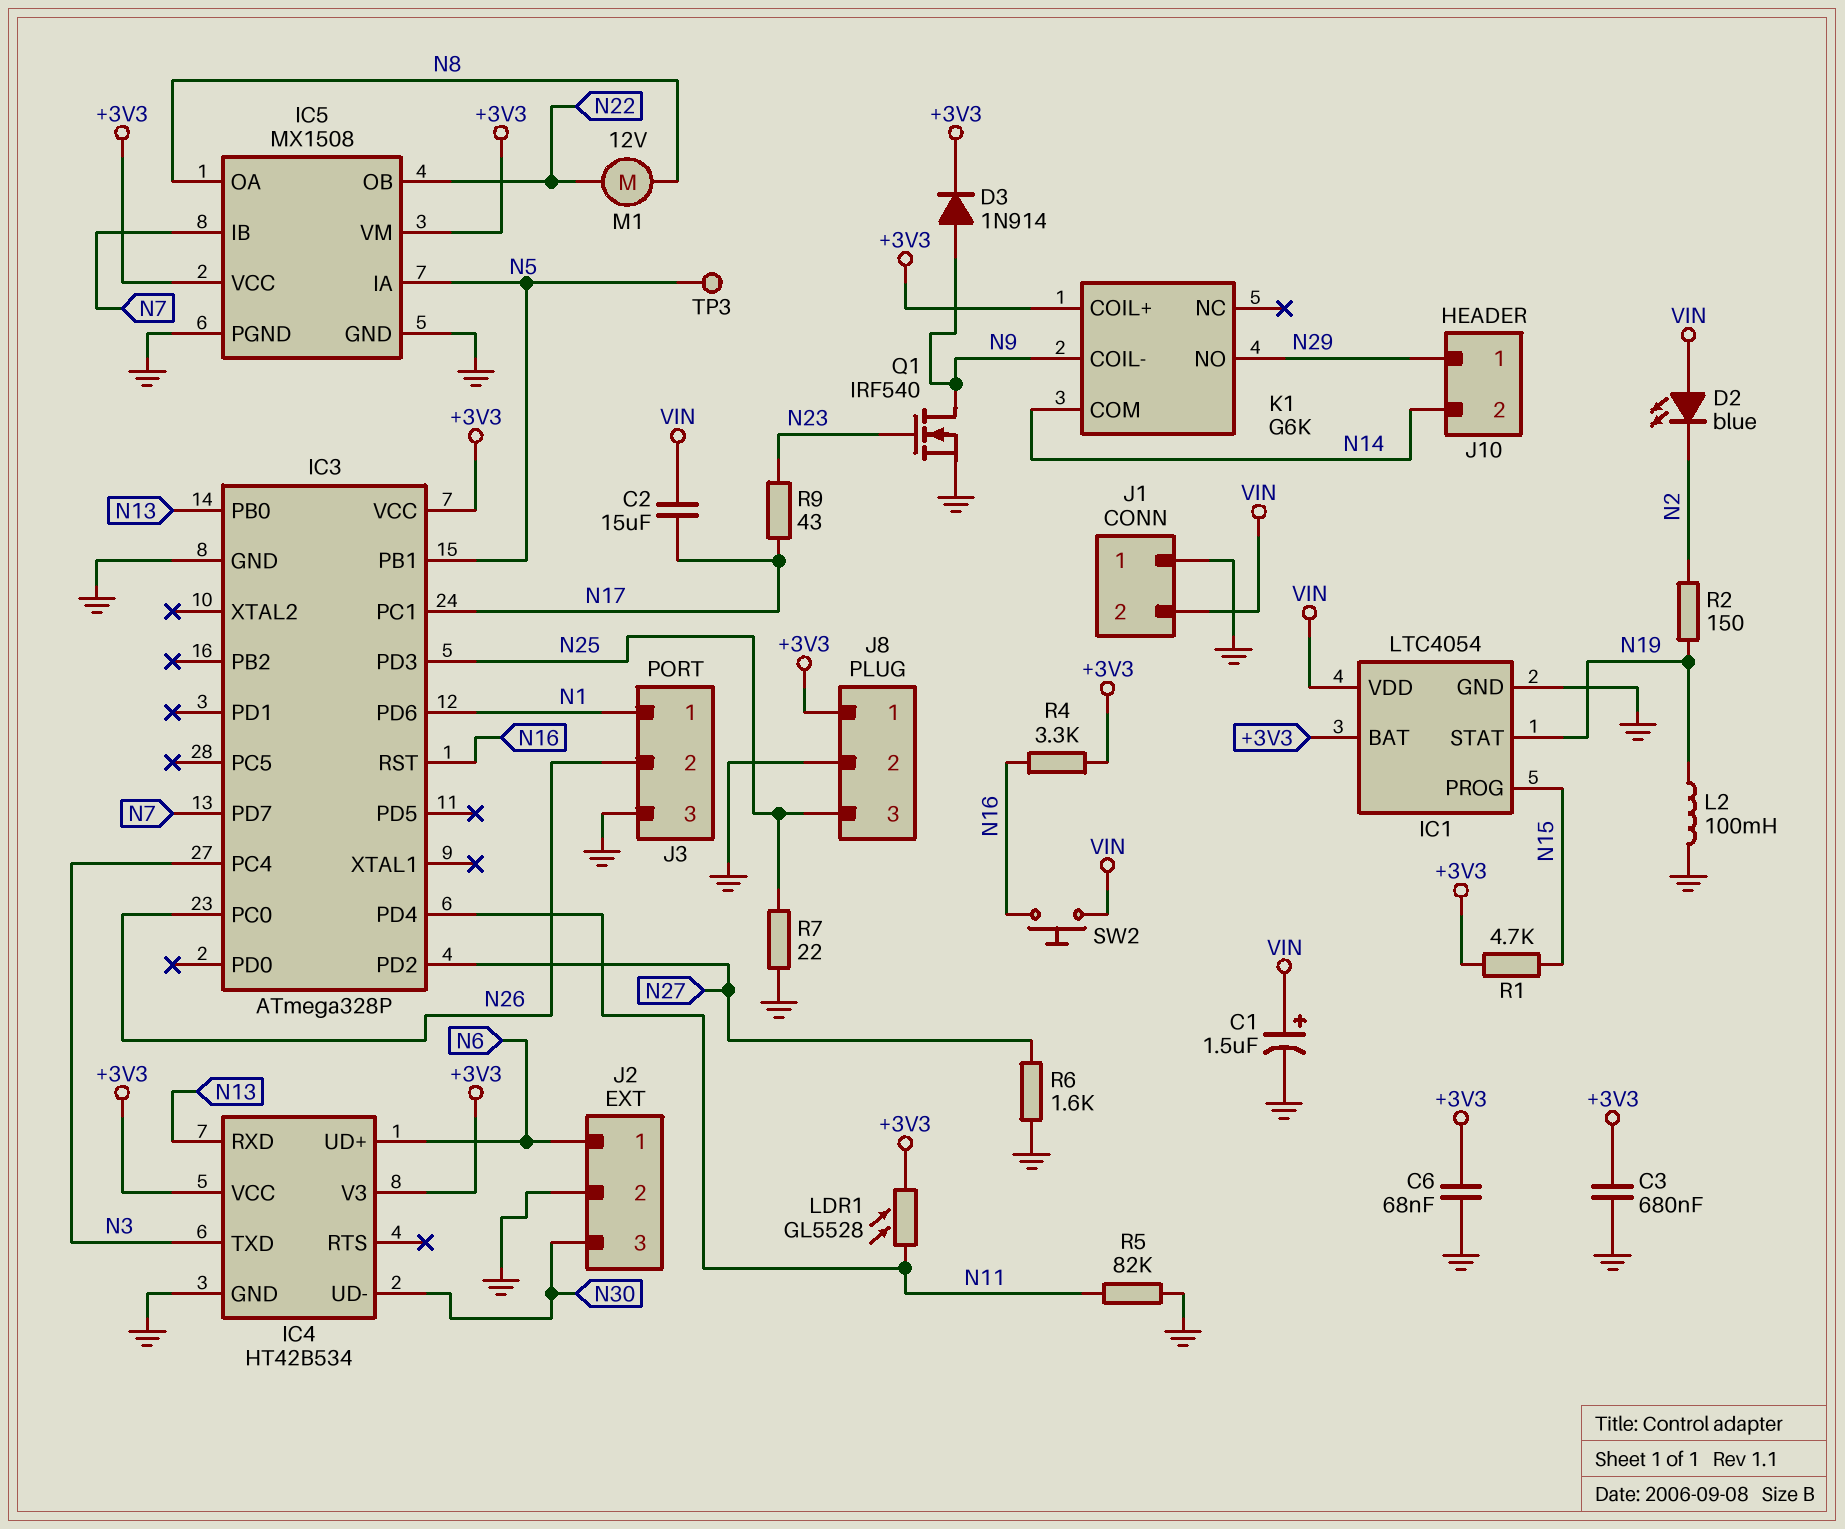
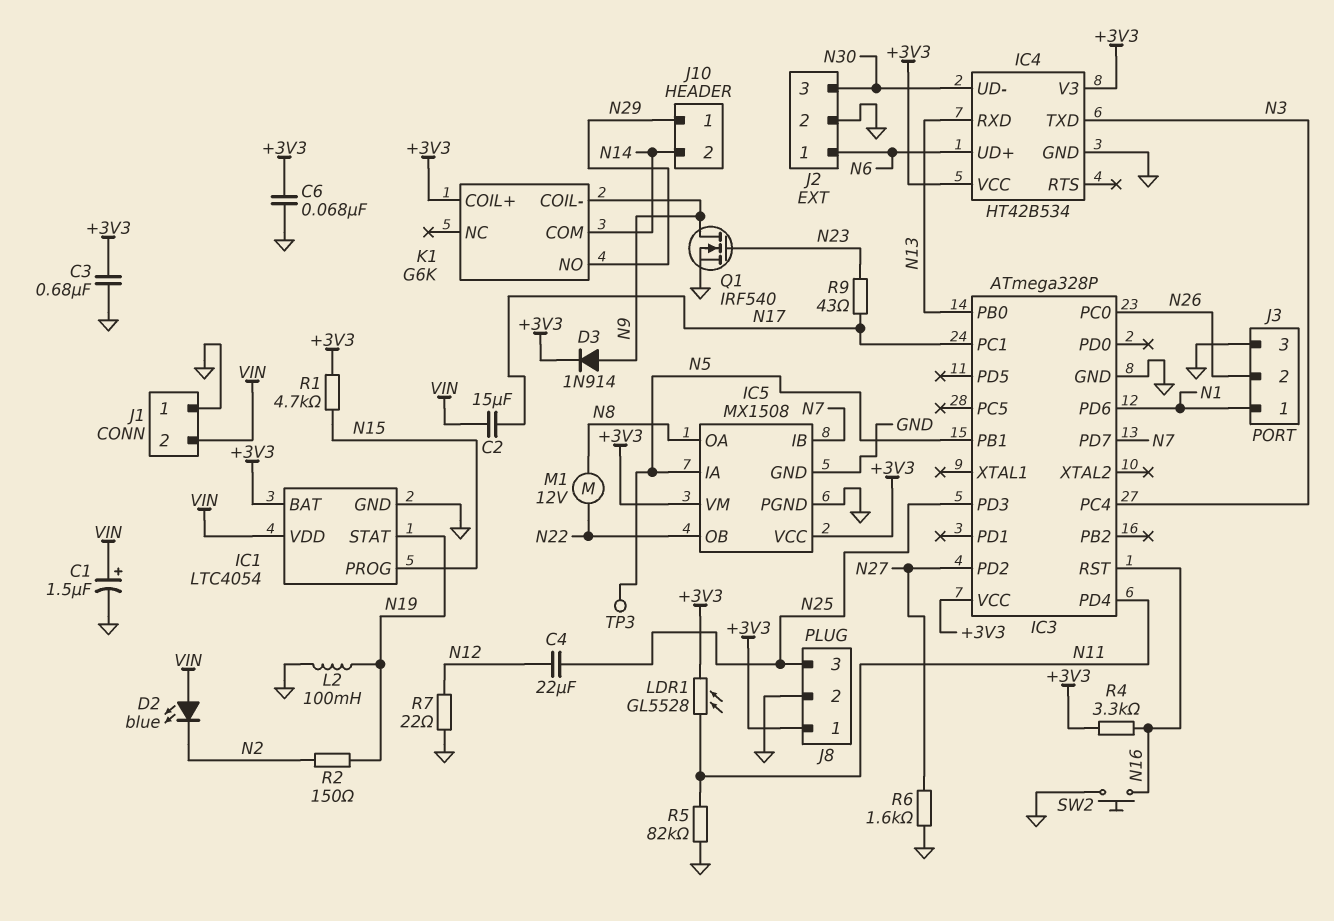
C4: none -> 22uF (N12, N25)
R7: 22 (GND, N25) -> 22 (GND, N12)
SW2: button (N16, VIN) -> button (GND, N16)

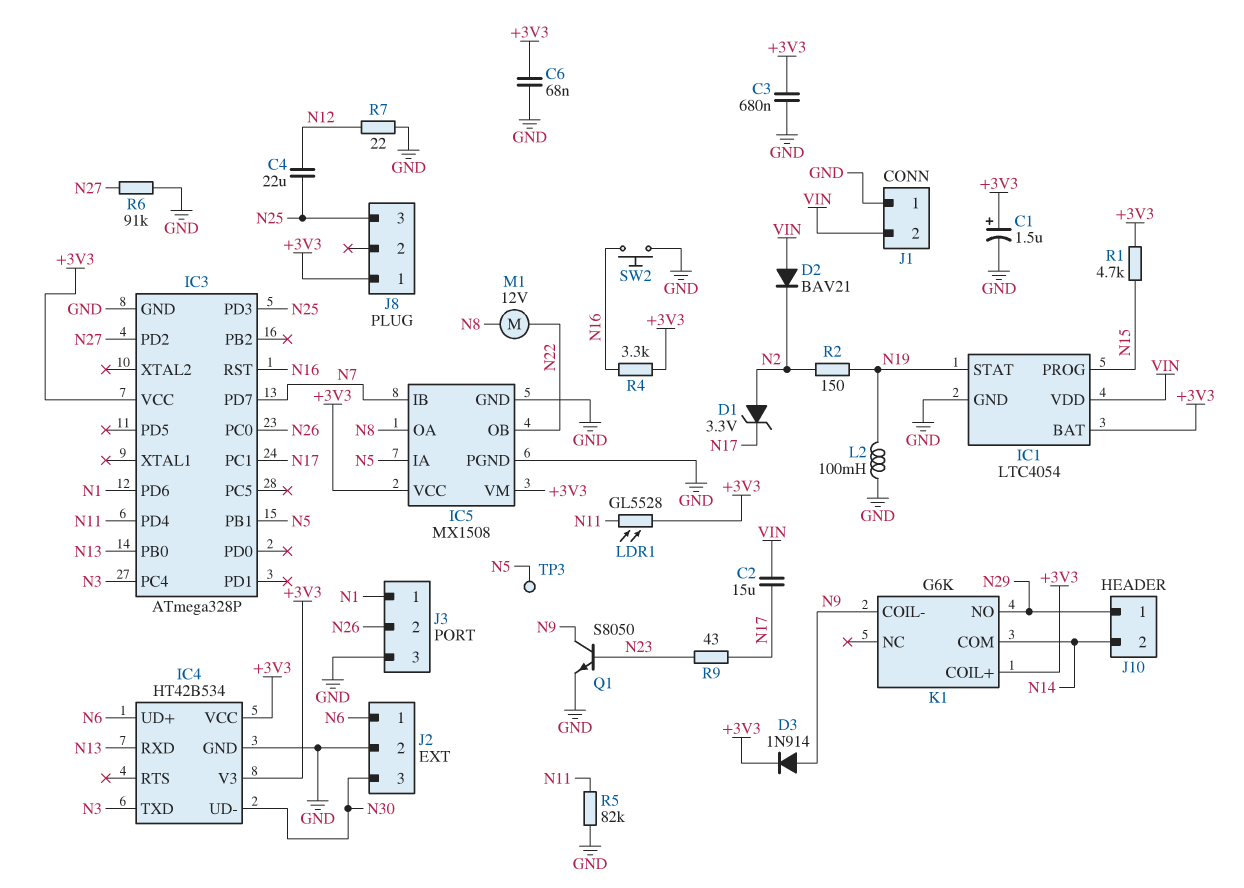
C1: 1.5uF (plus VIN, minus GND) -> 1.5uF (plus +3V3, minus GND)
D1: none -> zener 3.3V (A N2, K N17)
D2: LED blue (A VIN, K N2) -> diode BAV21 (A VIN, K N2)
J8 pin 2: GND -> none
Q1: NMOS IRF540 (G N23, D N9, S GND) -> NPN S8050 (B N23, C N9, E GND)
R6: 1.6k (GND, N27) -> 91k (GND, N27)

